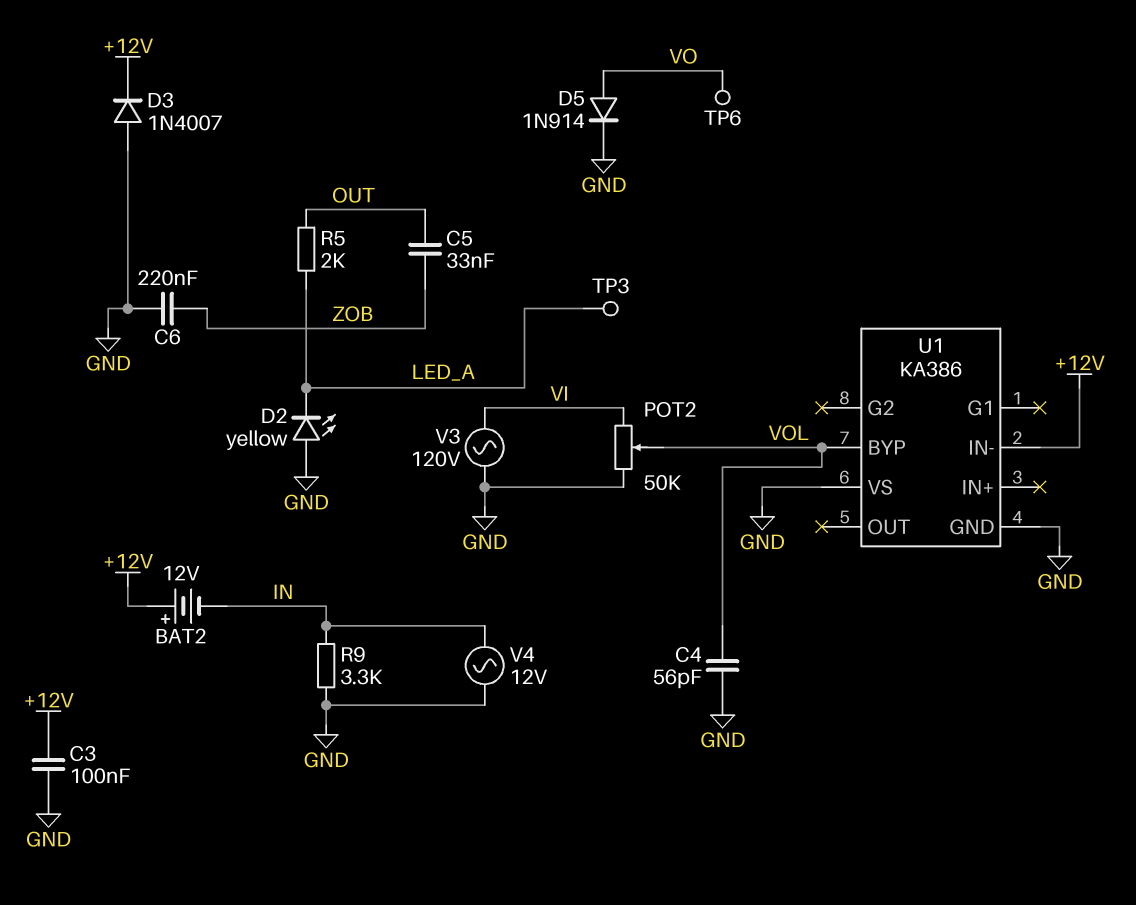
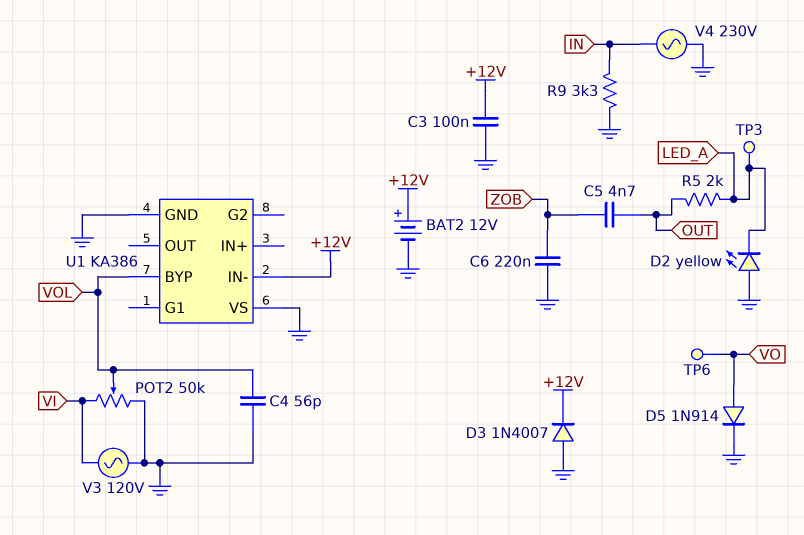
BAT2: 12V (plus +12V, minus IN) -> 12V (plus +12V, minus GND)
C5: 33nF (OUT, ZOB) -> 4.7nF (OUT, ZOB)
V4: AC 12V (GND, IN) -> AC 230V (GND, IN)

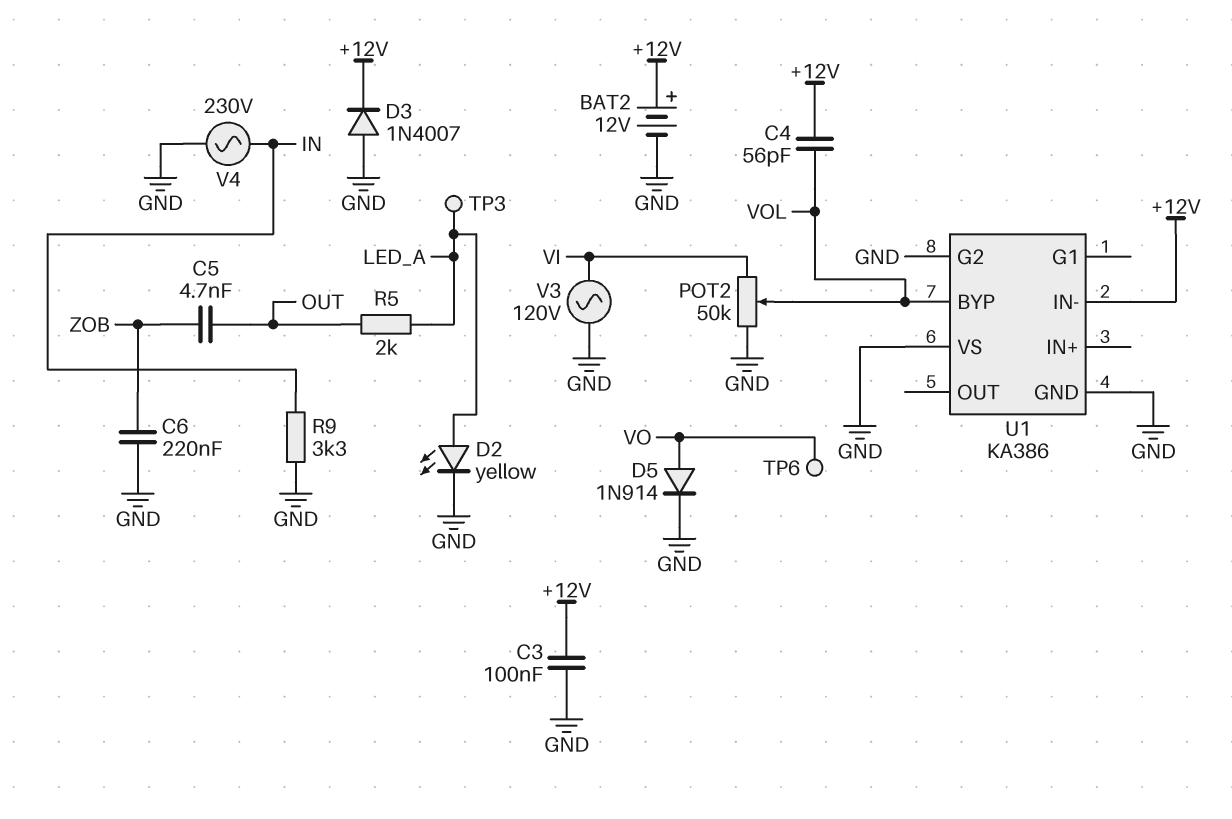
C4: 56pF (GND, VOL) -> 56pF (+12V, VOL)
D2: LED yellow (A GND, K LED_A) -> LED yellow (A LED_A, K GND)
U1 pin G2: none -> GND

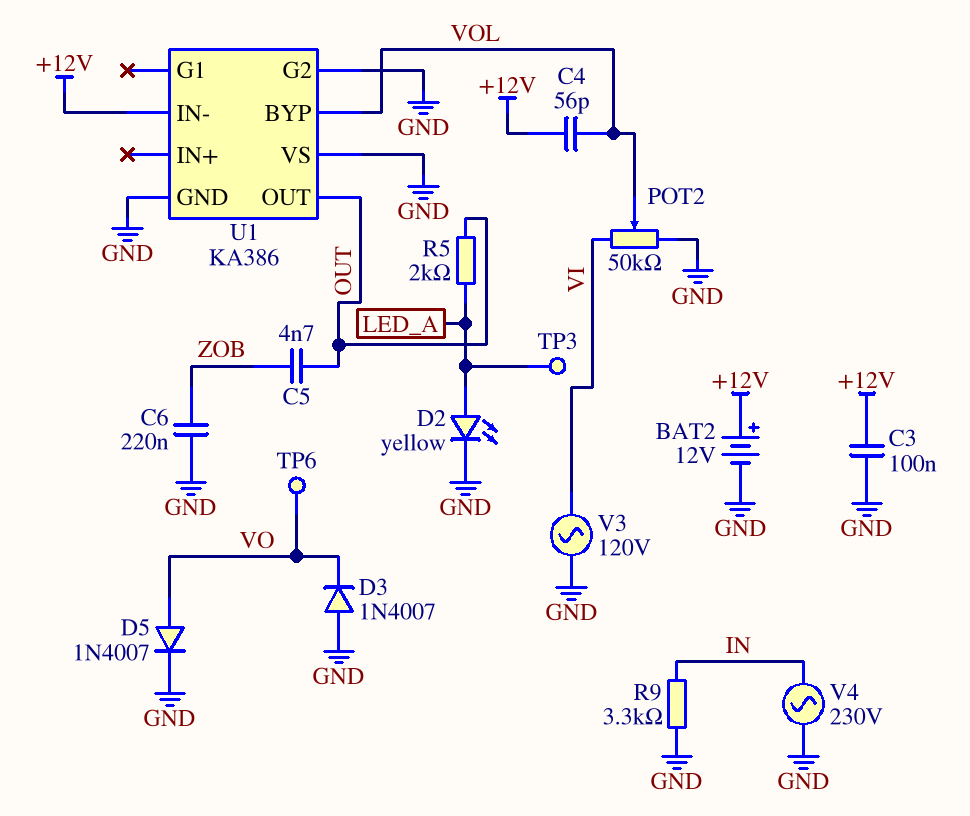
D3: diode 1N4007 (A GND, K +12V) -> diode 1N4007 (A GND, K VO)
D5: diode 1N914 (A VO, K GND) -> diode 1N4007 (A VO, K GND)
U1 pin OUT: none -> OUT

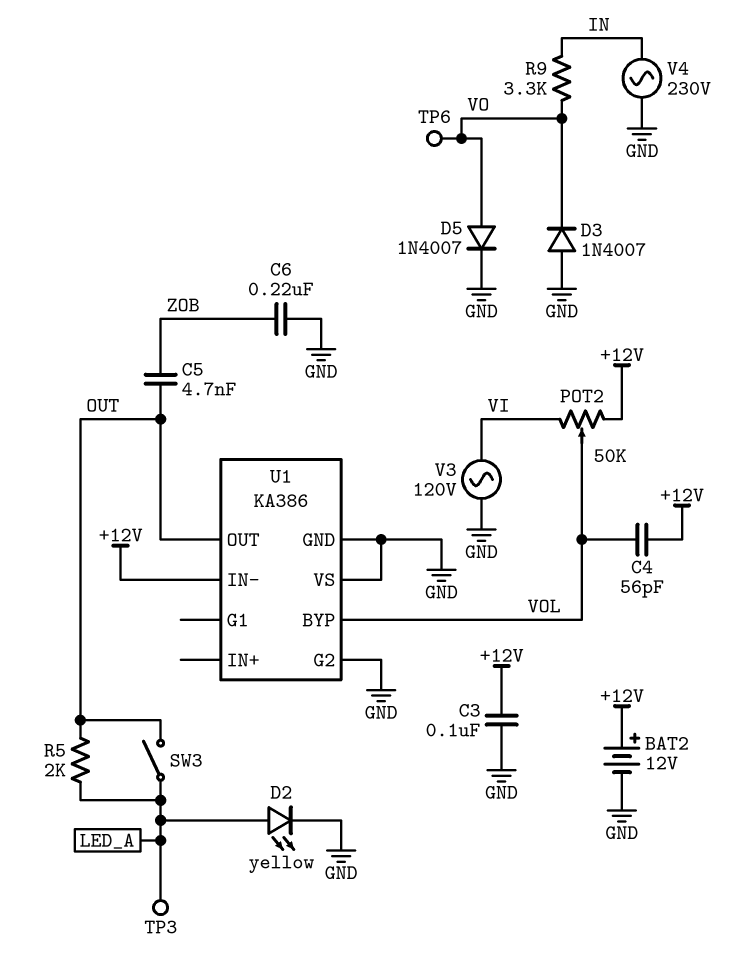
POT2: 50k (GND, VI, wiper VOL) -> 50k (+12V, VI, wiper VOL)
R9: 3.3k (GND, IN) -> 3.3k (IN, VO)
SW3: none -> switch (LED_A, OUT)

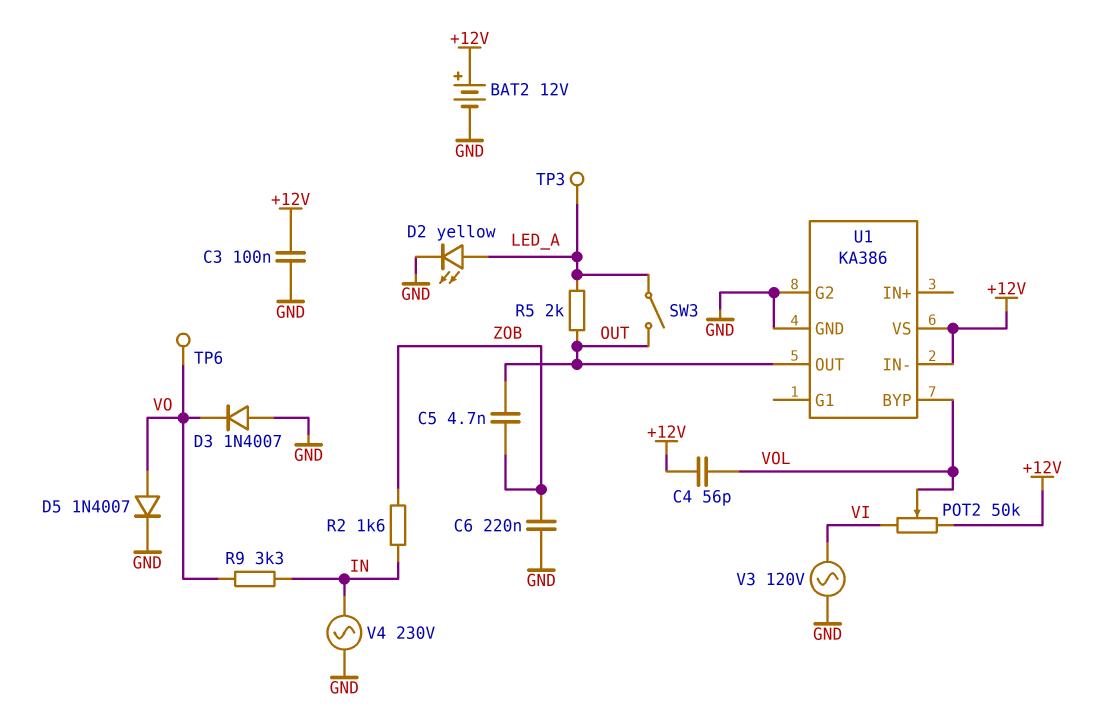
R2: none -> 1.6k (IN, ZOB)
U1 pin VS: GND -> +12V

